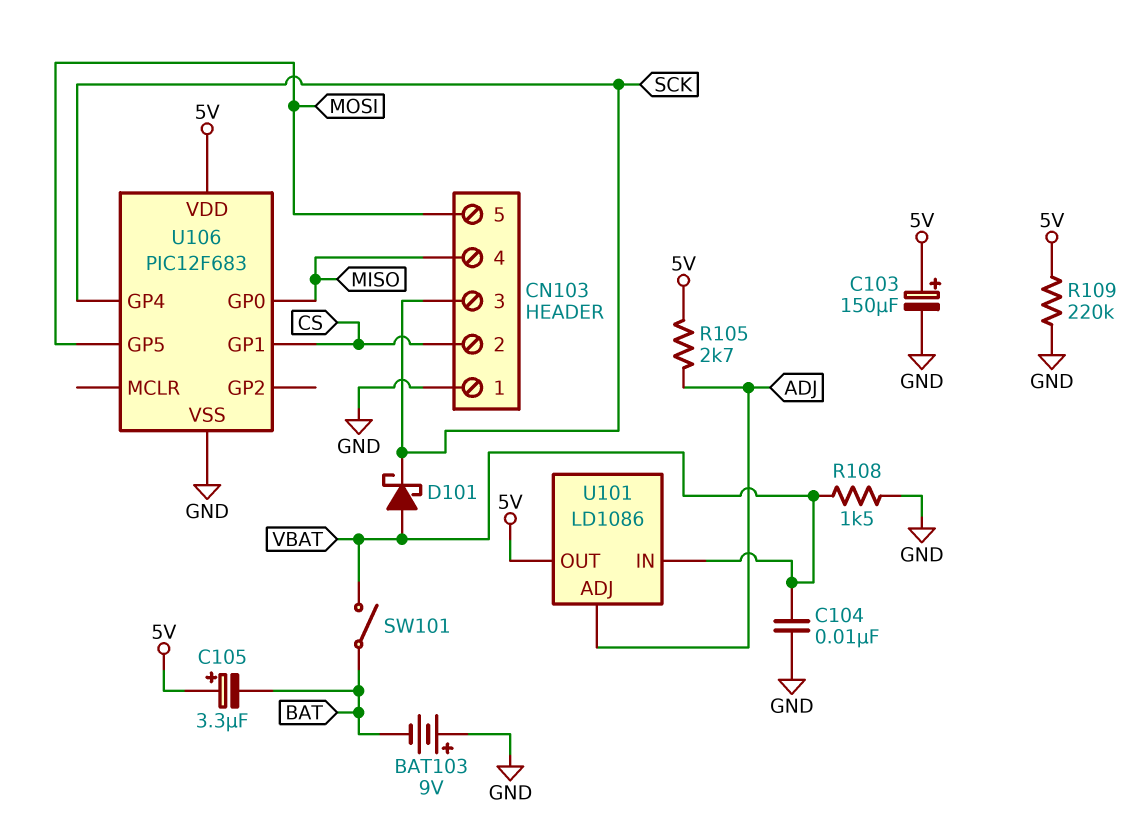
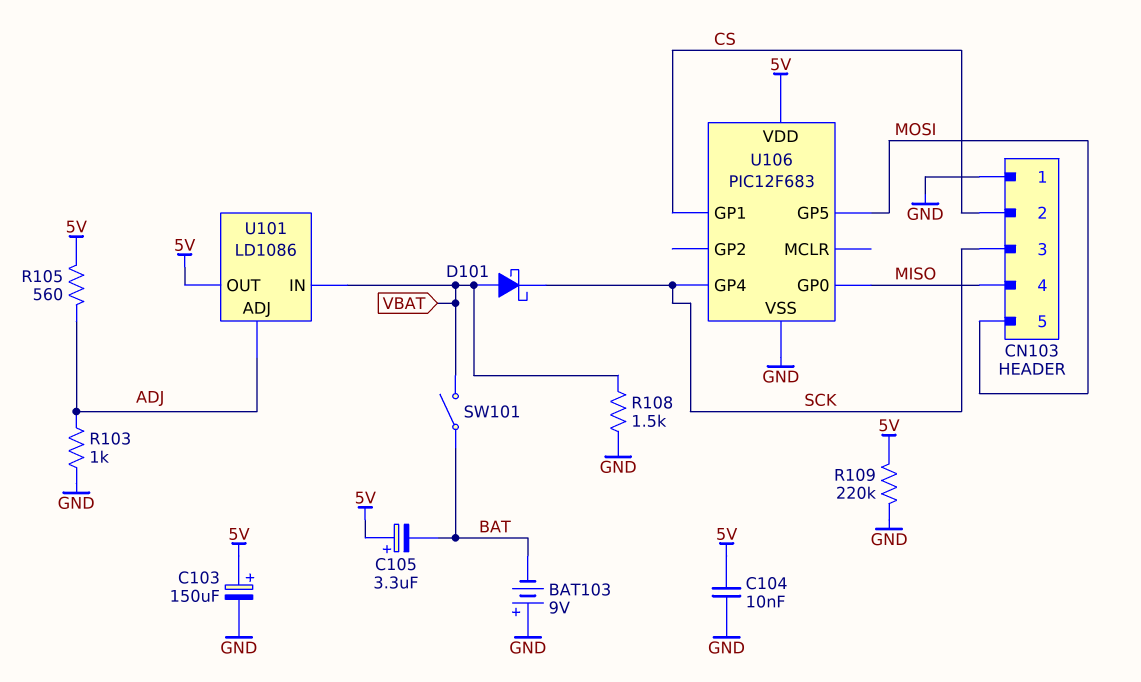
C104: 10nF (GND, VBAT) -> 10nF (5V, GND)
R103: none -> 1k (ADJ, GND)
R105: 2.7k (5V, ADJ) -> 560 (5V, ADJ)

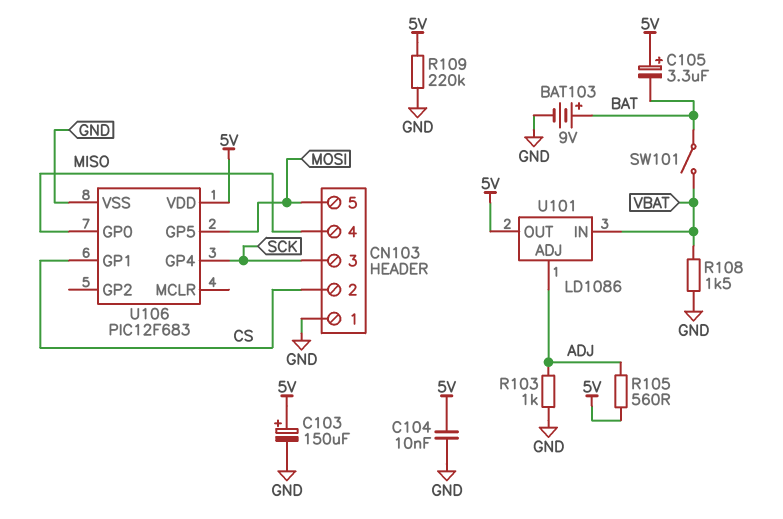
BAT103: 9V (plus GND, minus BAT) -> 9V (plus BAT, minus GND)
D101: schottky (A VBAT, K SCK) -> none

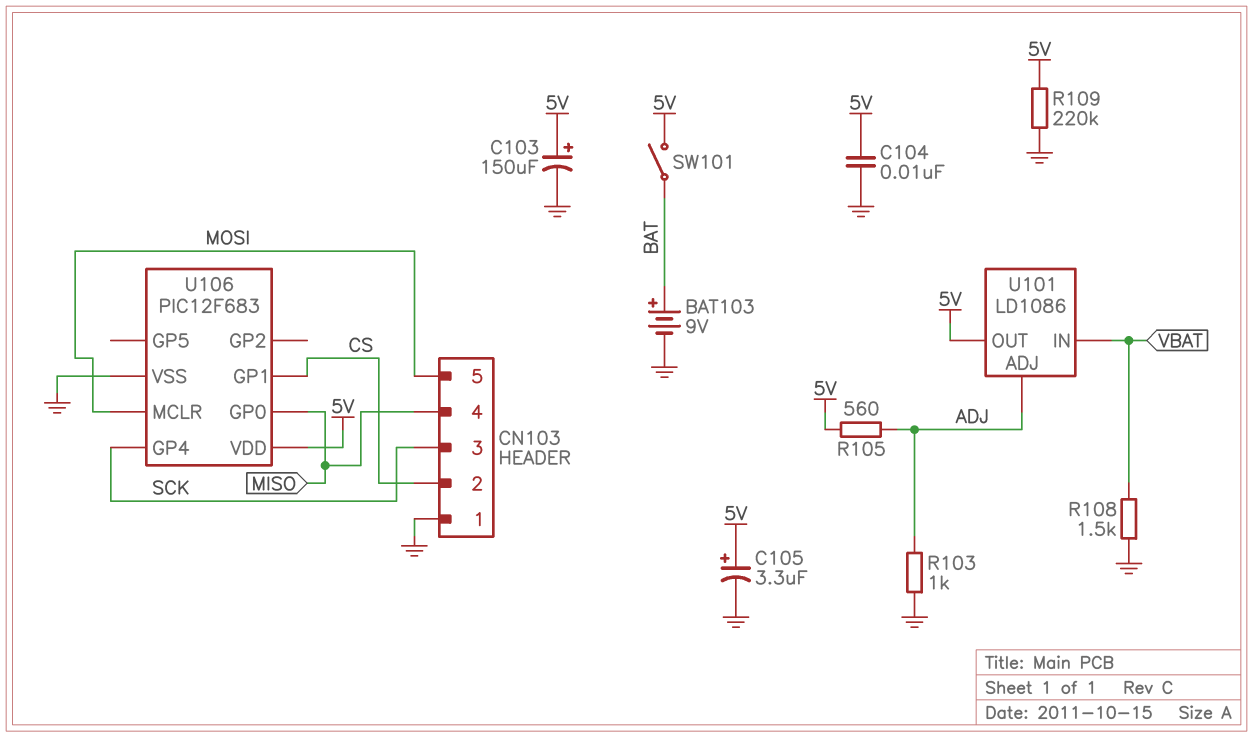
C105: 3.3uF (plus 5V, minus BAT) -> 3.3uF (plus 5V, minus GND)
SW101: switch (BAT, VBAT) -> switch (5V, BAT)
U106 pin GP5: MOSI -> none
U106 pin MCLR: none -> MOSI

